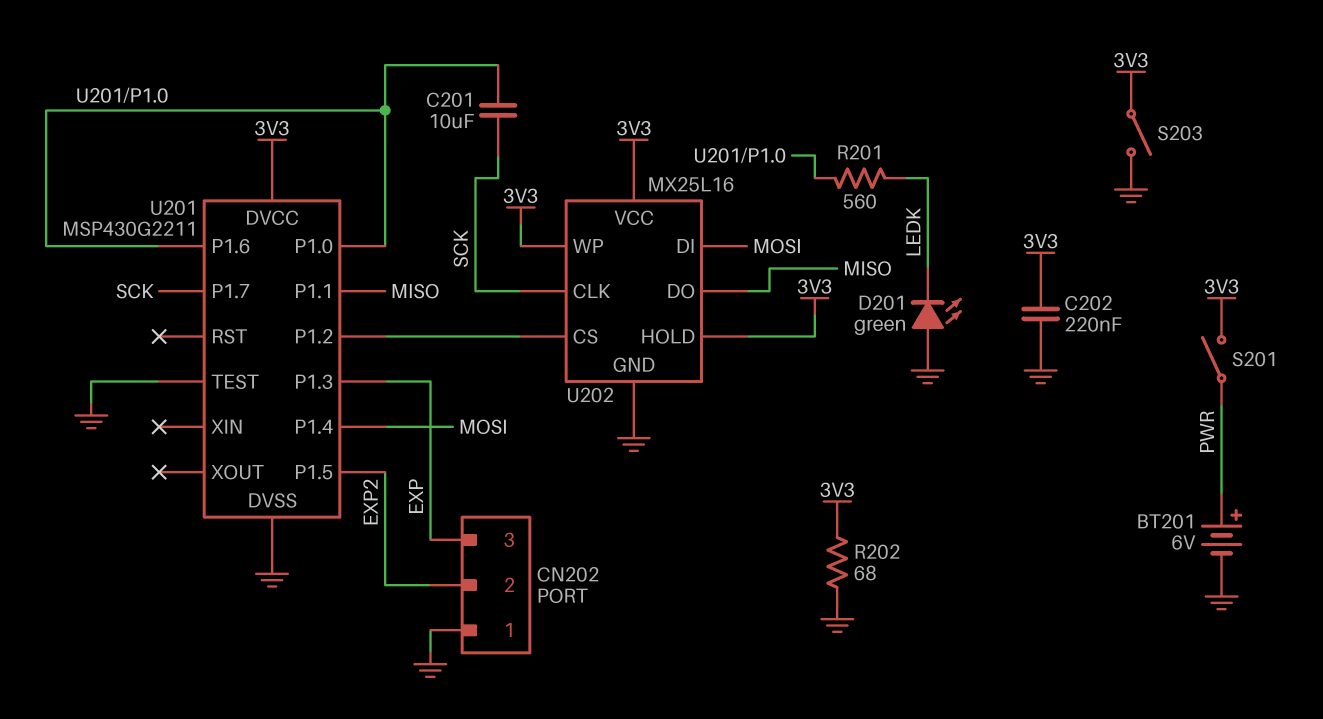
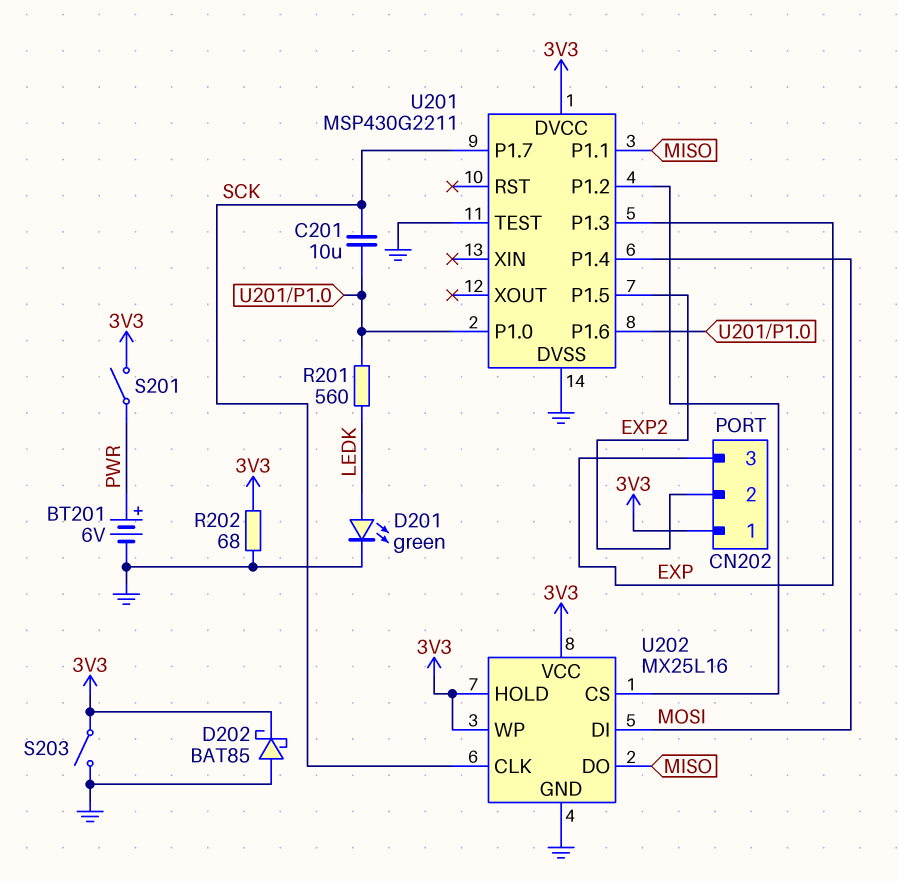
C202: 220nF (3V3, GND) -> none
CN202 pin 1: GND -> 3V3
D201: LED green (A GND, K LEDK) -> LED green (A LEDK, K GND)
D202: none -> schottky BAT85 (A GND, K 3V3)

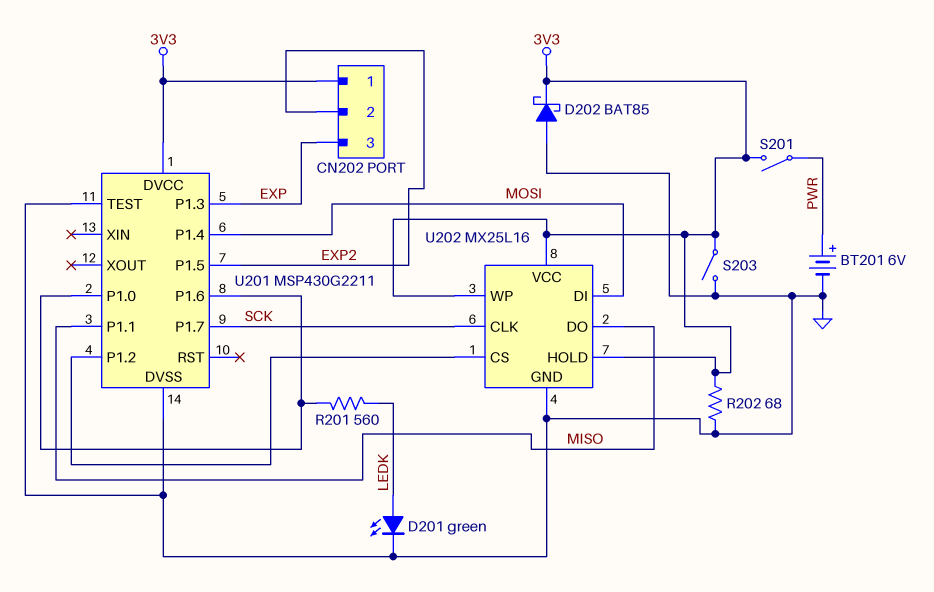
C201: 10uF (SCK, U201/P1.0) -> none

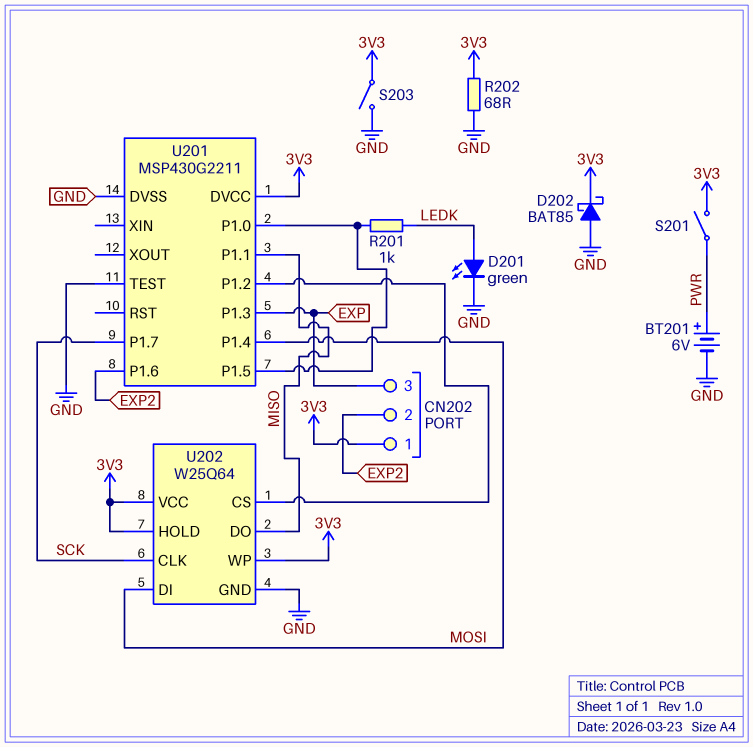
R201: 560 (LEDK, U201/P1.0) -> 1k (LEDK, U201/P1.0)
U201 pin P1.5: EXP2 -> U201/P1.0
U201 pin P1.6: U201/P1.0 -> EXP2
U202: MX25L16 -> W25Q64

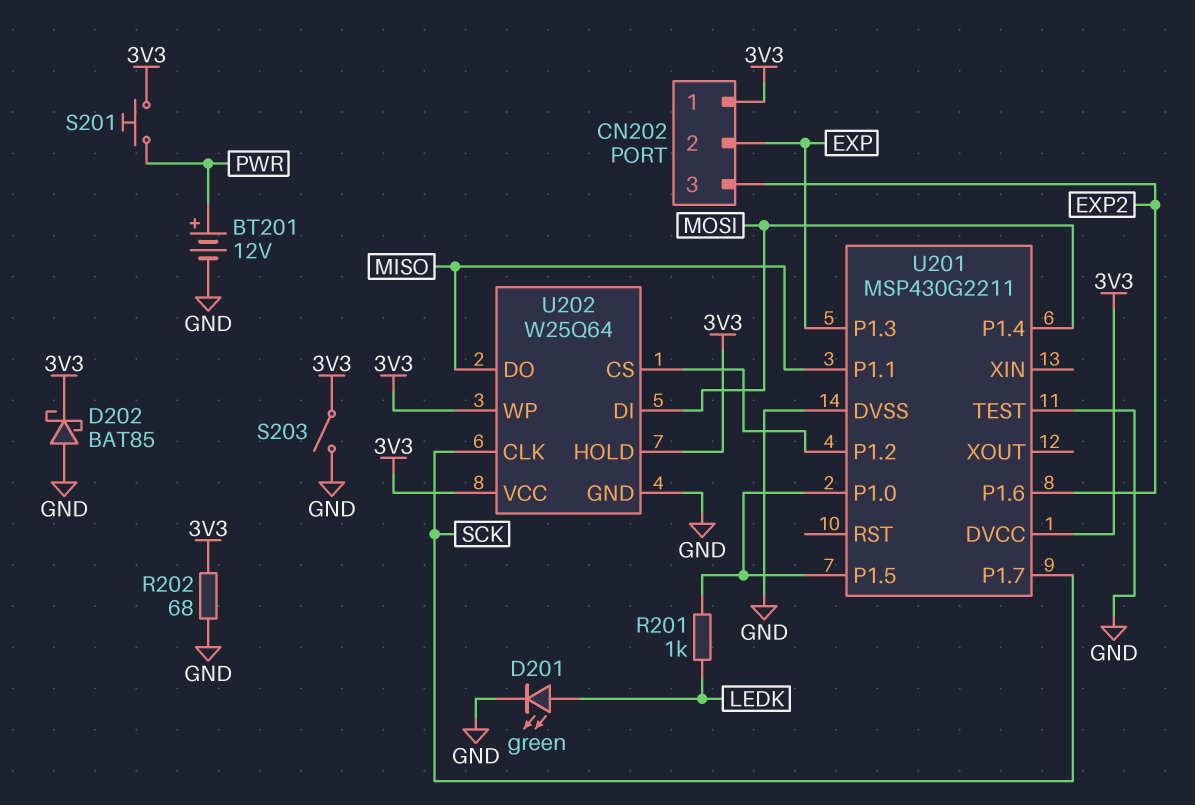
BT201: 6V (plus PWR, minus GND) -> 12V (plus PWR, minus GND)
CN202 pin 2: EXP2 -> EXP
CN202 pin 3: EXP -> EXP2
S201: switch (3V3, PWR) -> button (3V3, PWR)

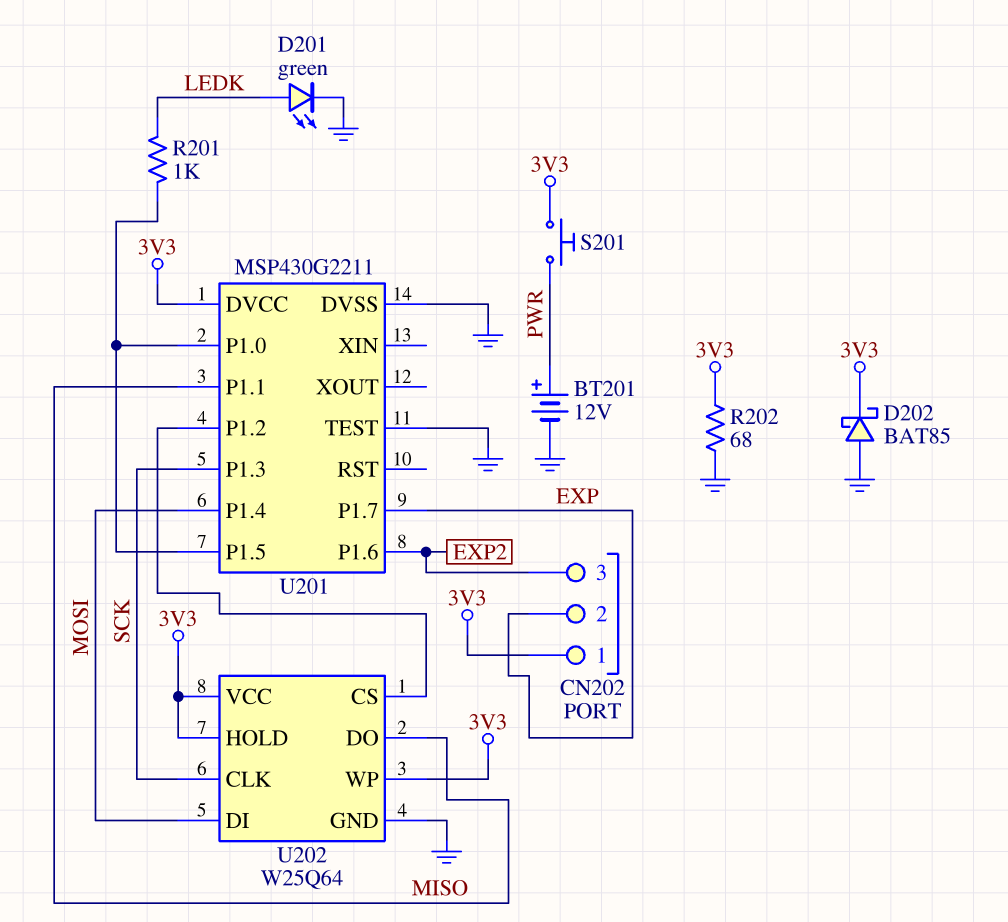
S203: switch (3V3, GND) -> none
U201 pin P1.3: EXP -> SCK
U201 pin P1.7: SCK -> EXP

